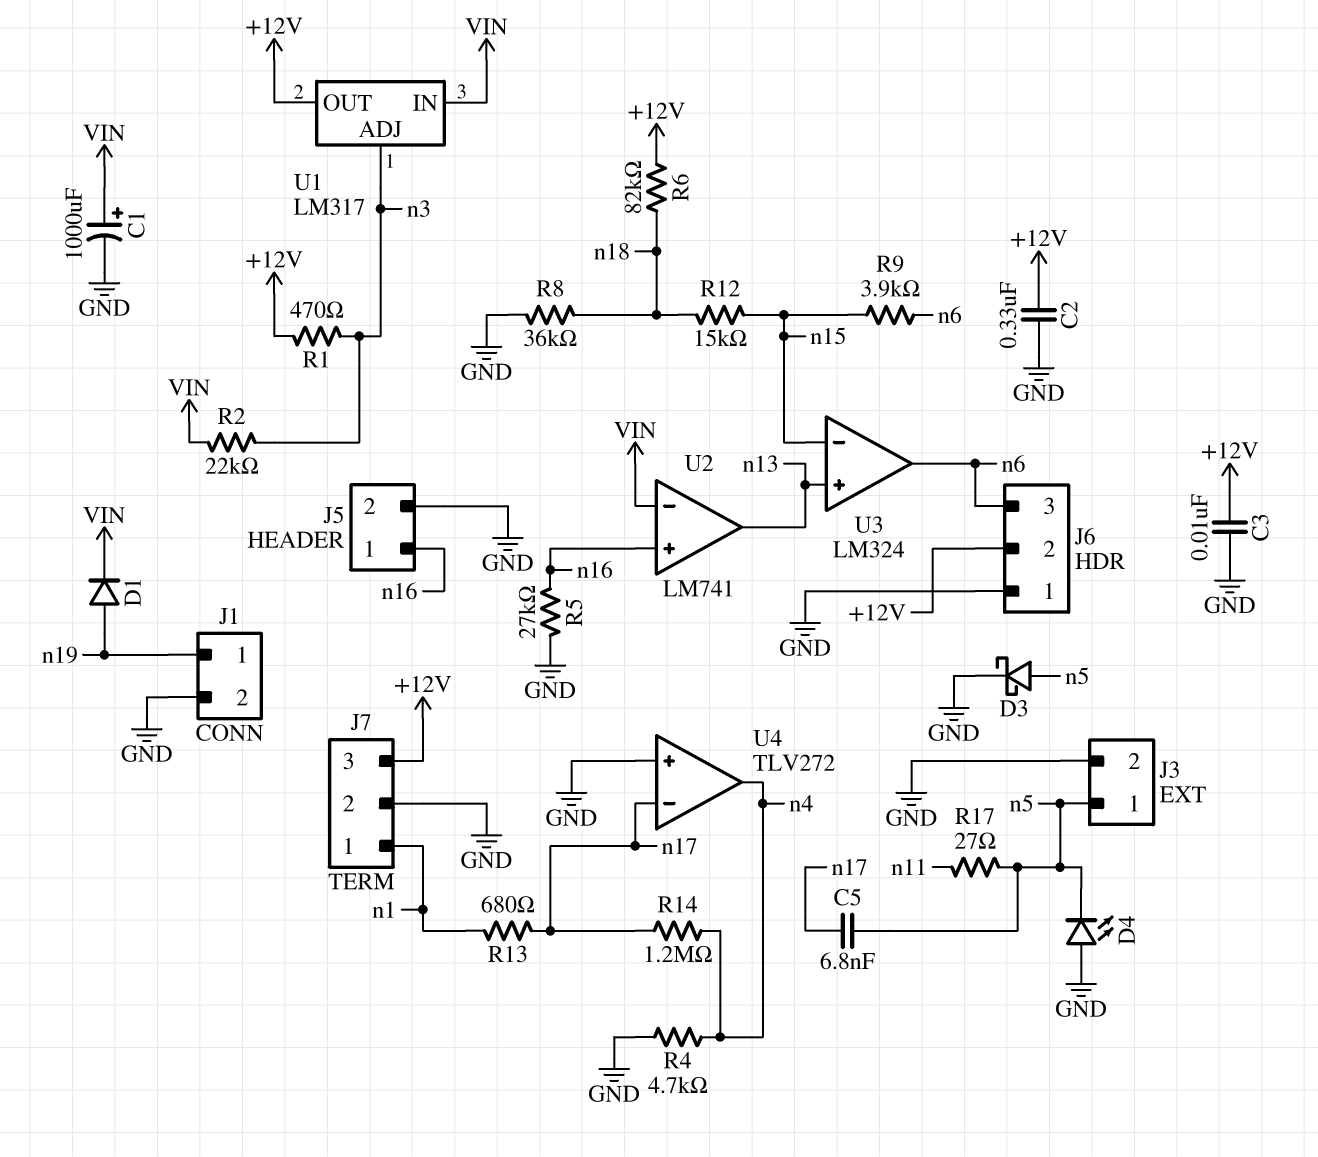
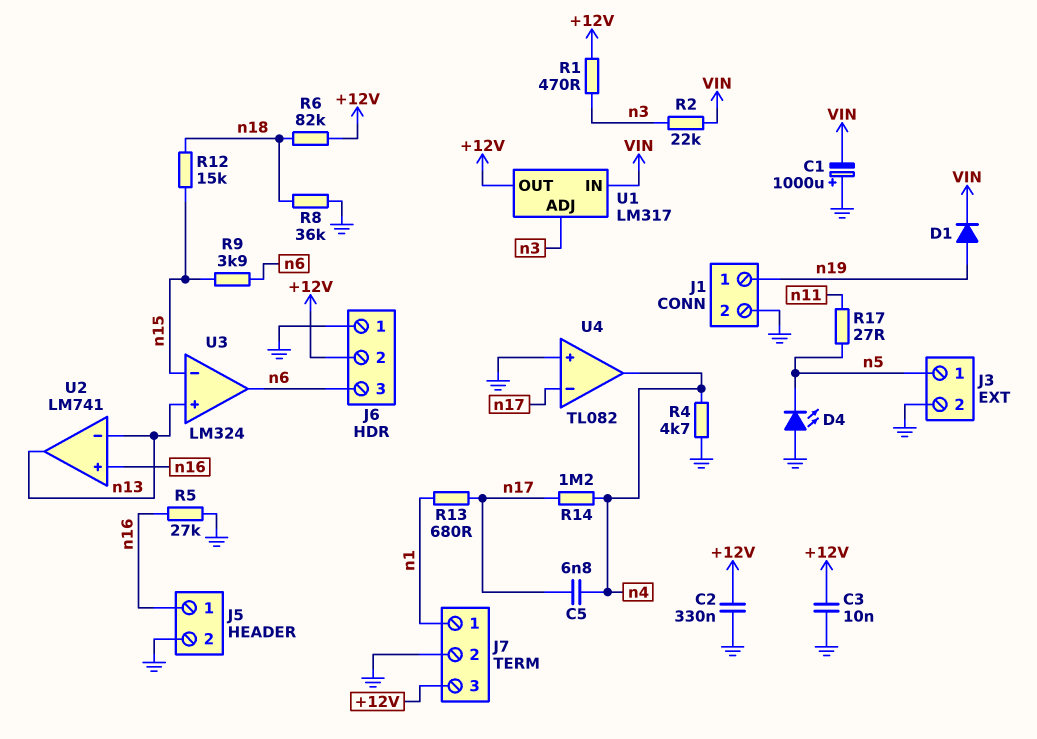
C1: 1000uF (plus VIN, minus GND) -> 1000uF (plus GND, minus VIN)
C5: 6.8nF (n5, n17) -> 6.8nF (n4, n17)
D3: schottky (A n5, K GND) -> none
U2 pin in-: VIN -> n13
U4: TLV272 -> TL082

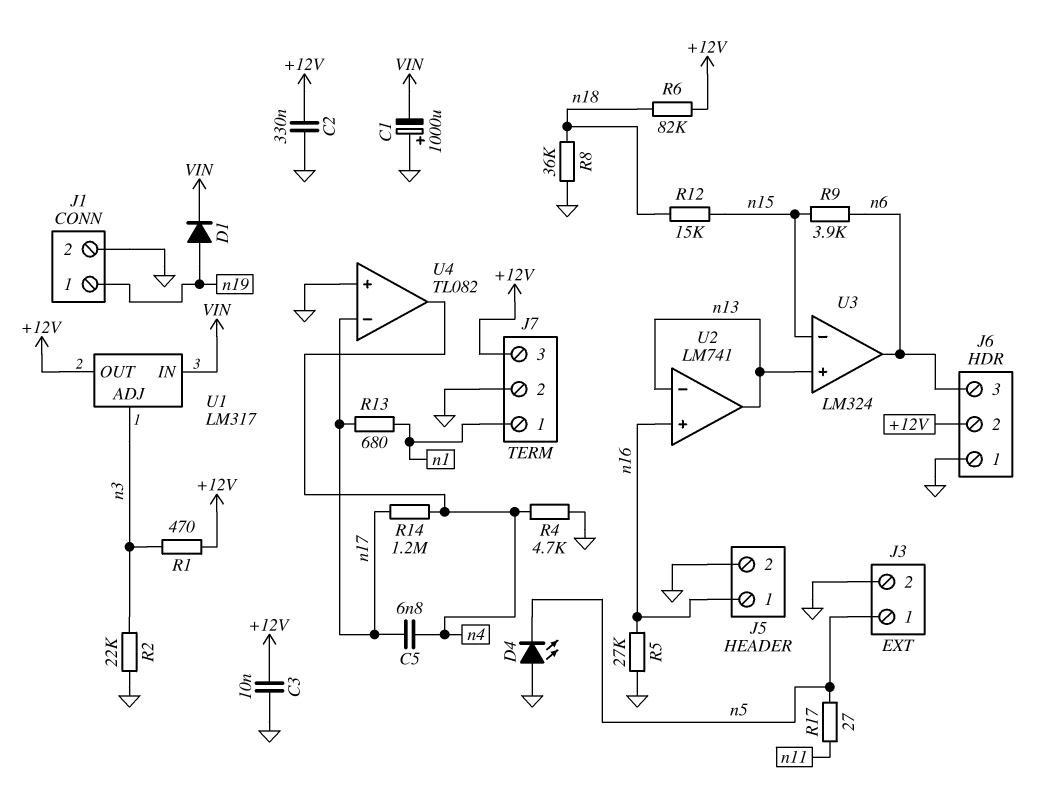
R2: 22k (VIN, n3) -> 22k (GND, n3)

